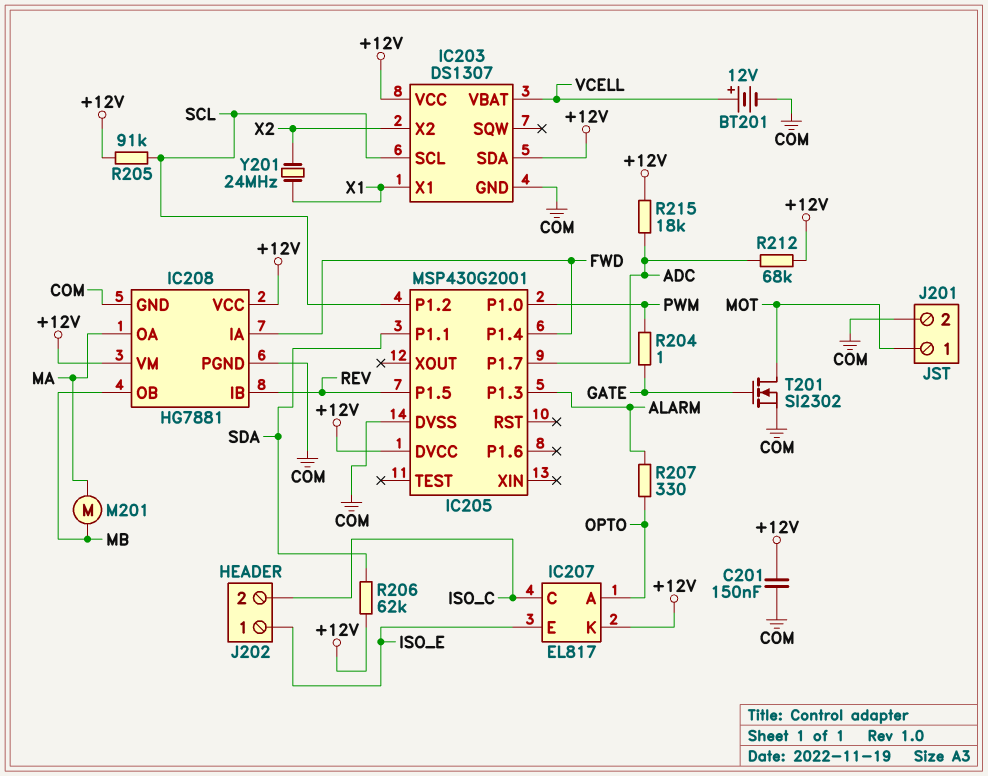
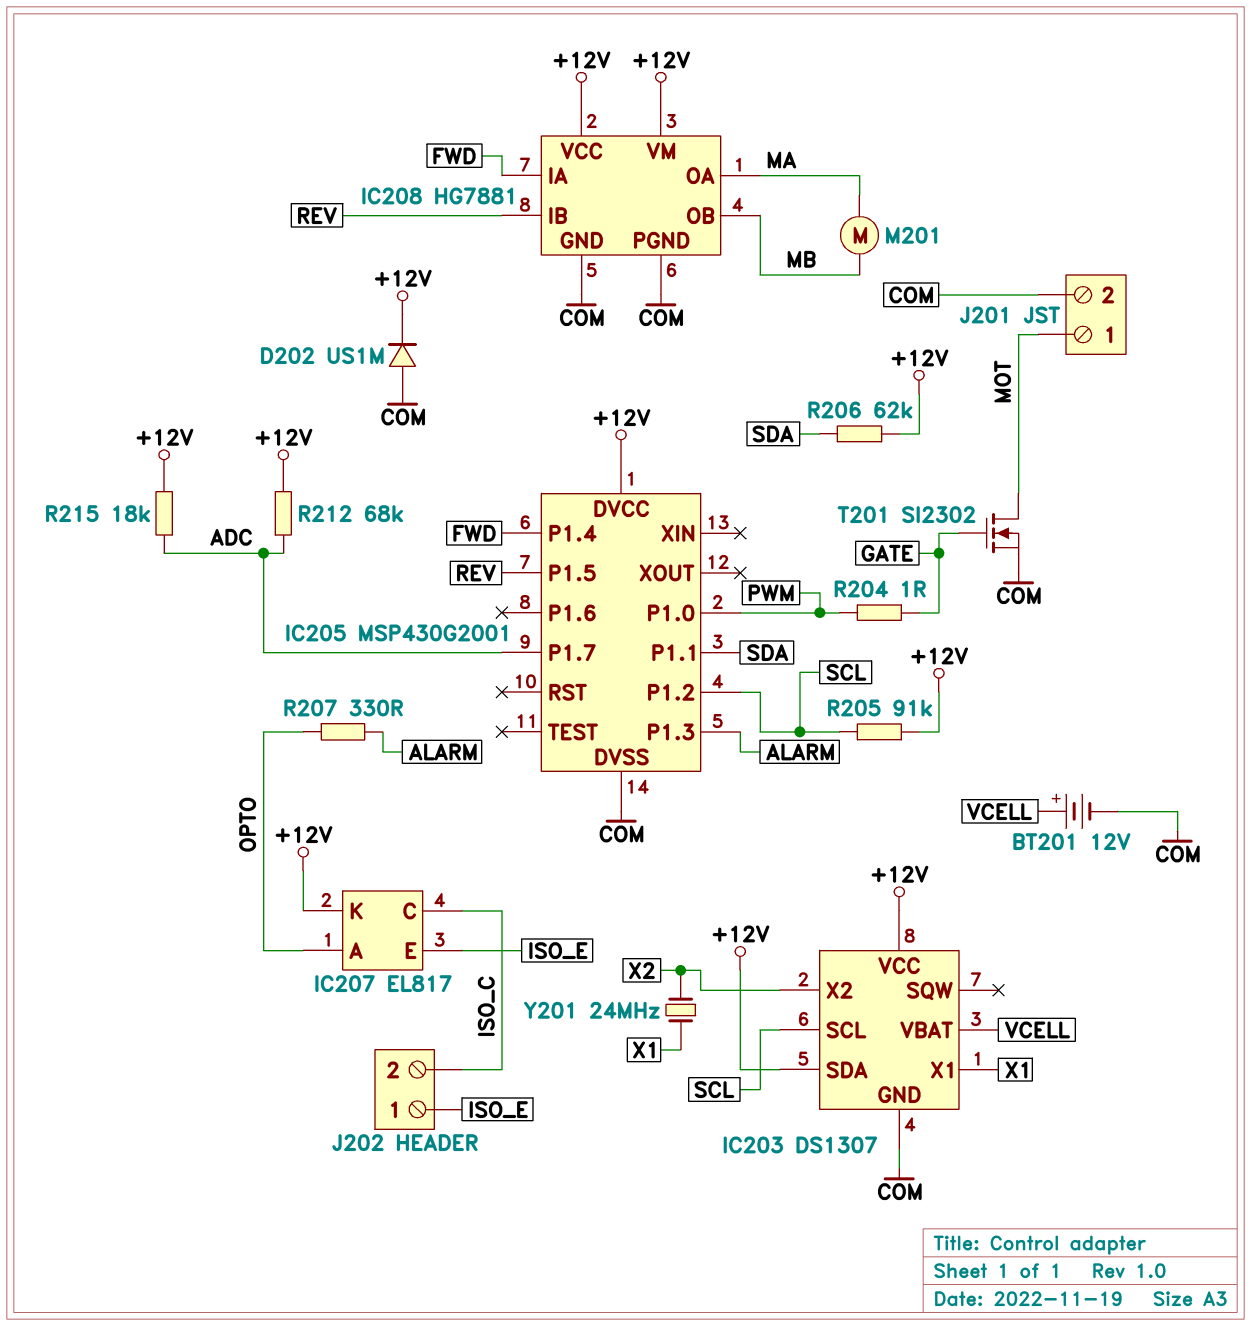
C201: 150nF (+12V, COM) -> none
D202: none -> diode US1M (A COM, K +12V)

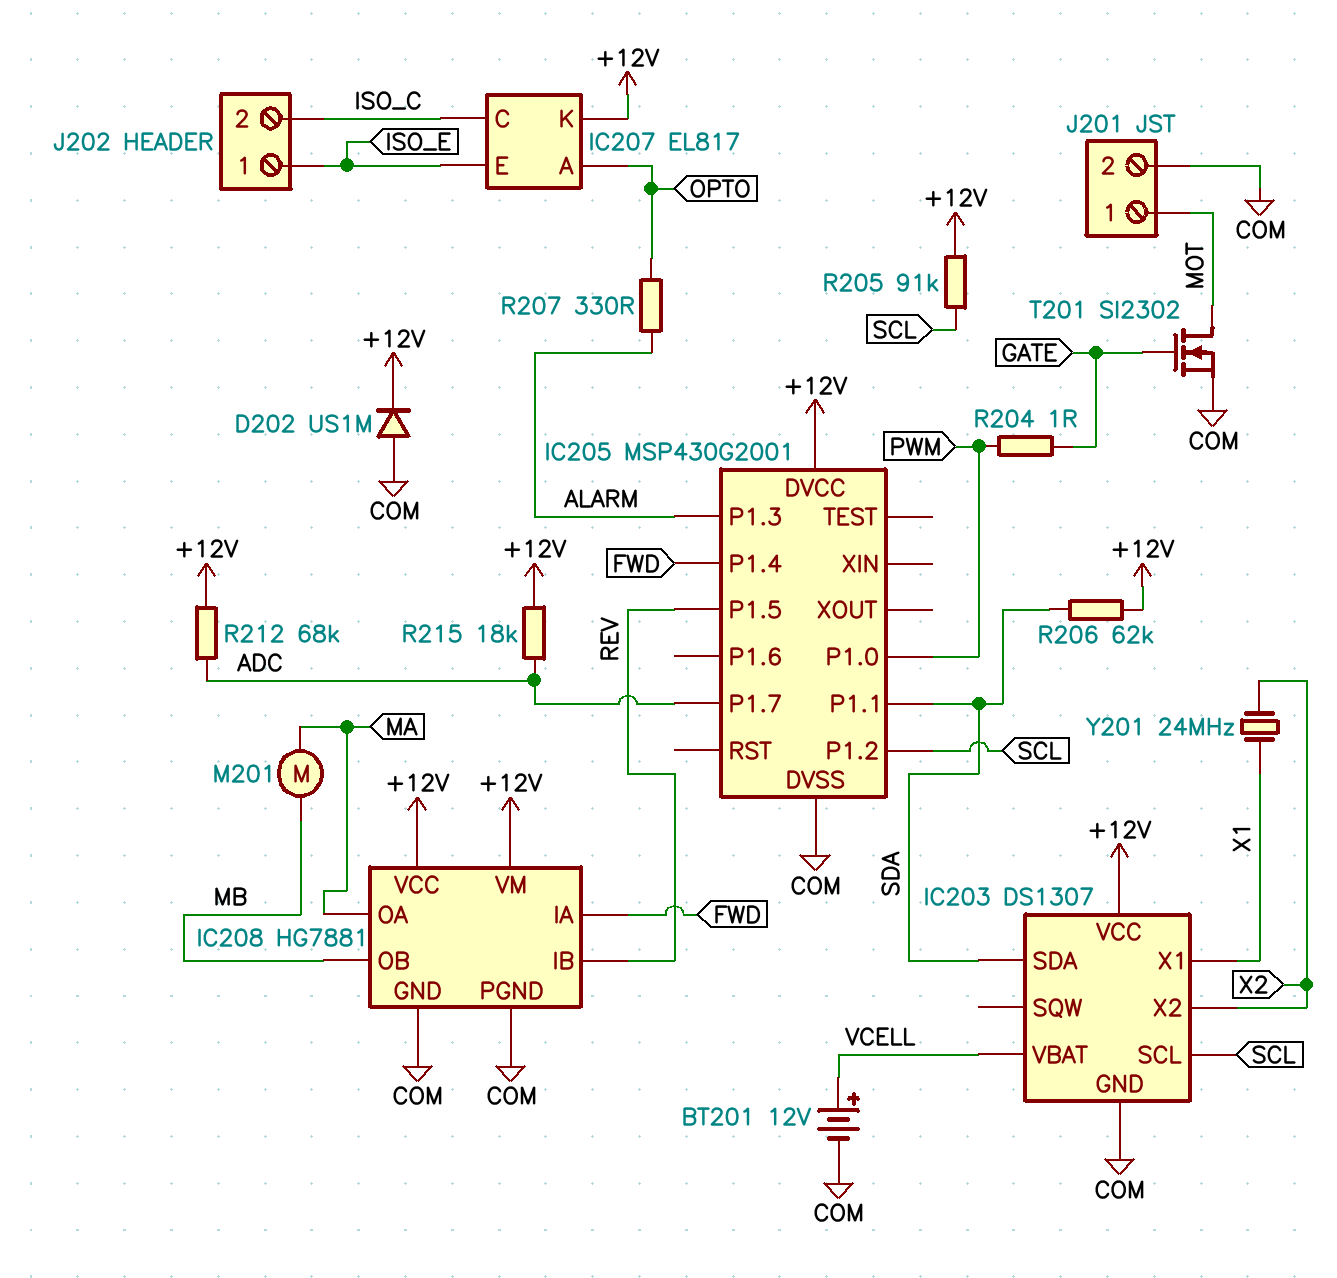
IC203 pin SDA: +12V -> SDA

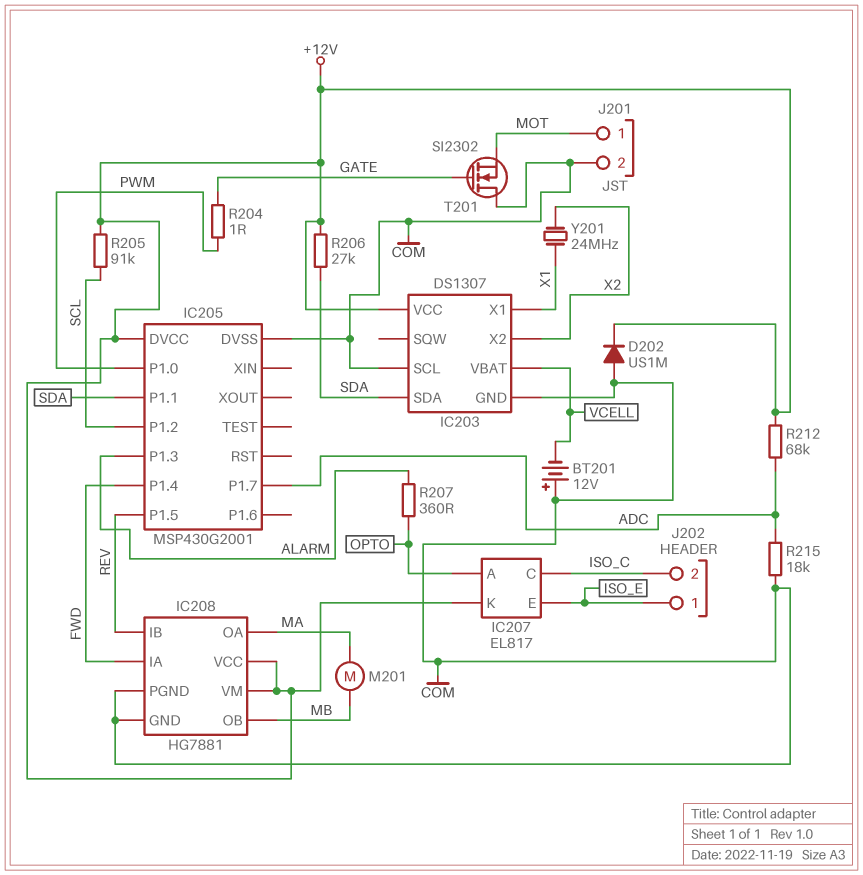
BT201: 12V (plus VCELL, minus COM) -> 12V (plus COM, minus VCELL)
IC203 pin SCL: SCL -> COM
R206: 62k (+12V, SDA) -> 27k (+12V, SDA)
R207: 330 (ALARM, OPTO) -> 360 (ALARM, OPTO)
R215: 18k (+12V, ADC) -> 18k (ADC, COM)
T201: NMOS SI2302 (G GATE, D MOT, S COM) -> NMOS SI2302 (G GATE, D COM, S MOT)

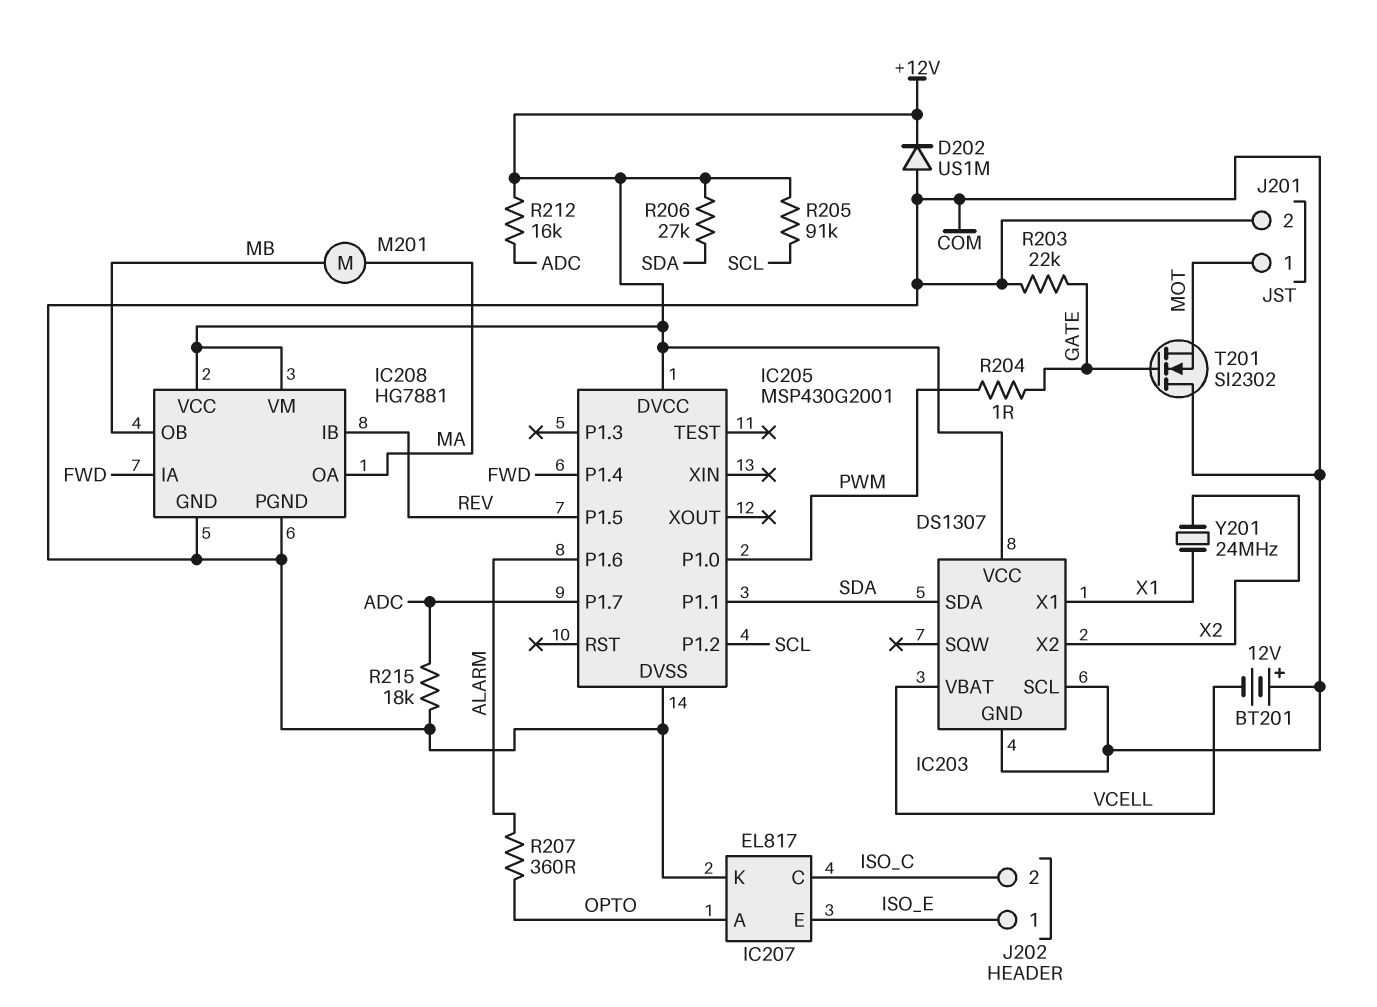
IC205 pin P1.3: ALARM -> none
IC205 pin P1.6: none -> ALARM
IC207 pin K: +12V -> COM
R203: none -> 22k (COM, GATE)
R212: 68k (+12V, ADC) -> 16k (+12V, ADC)

